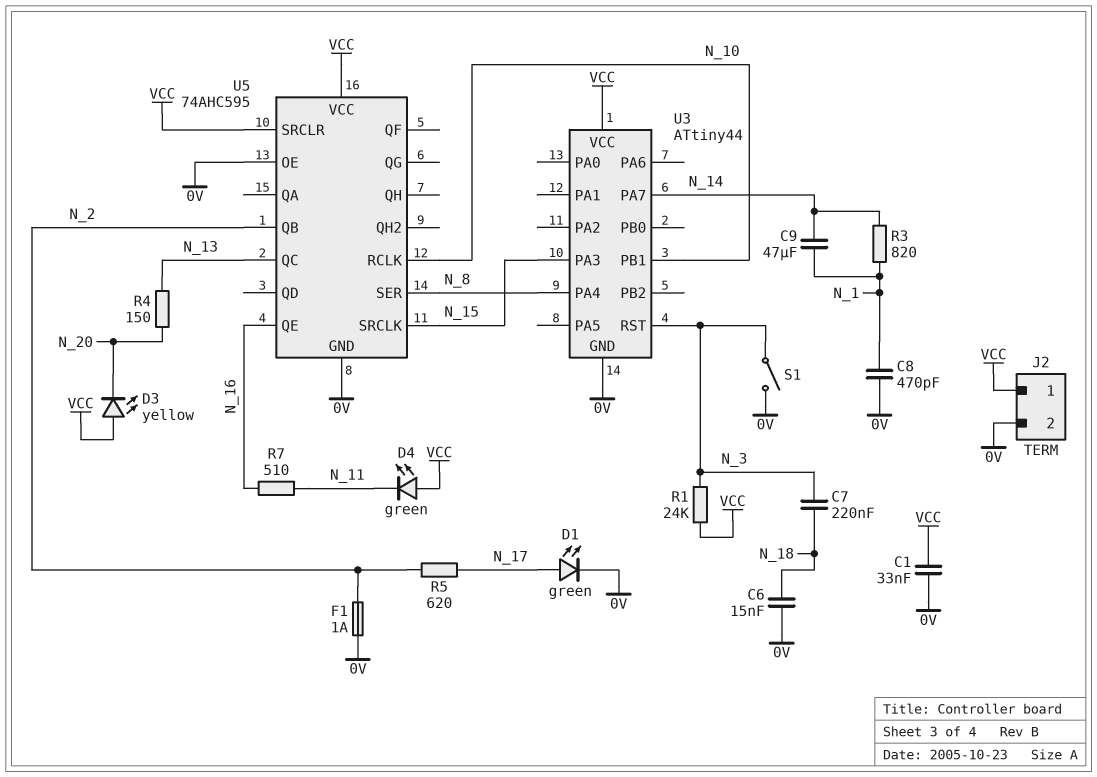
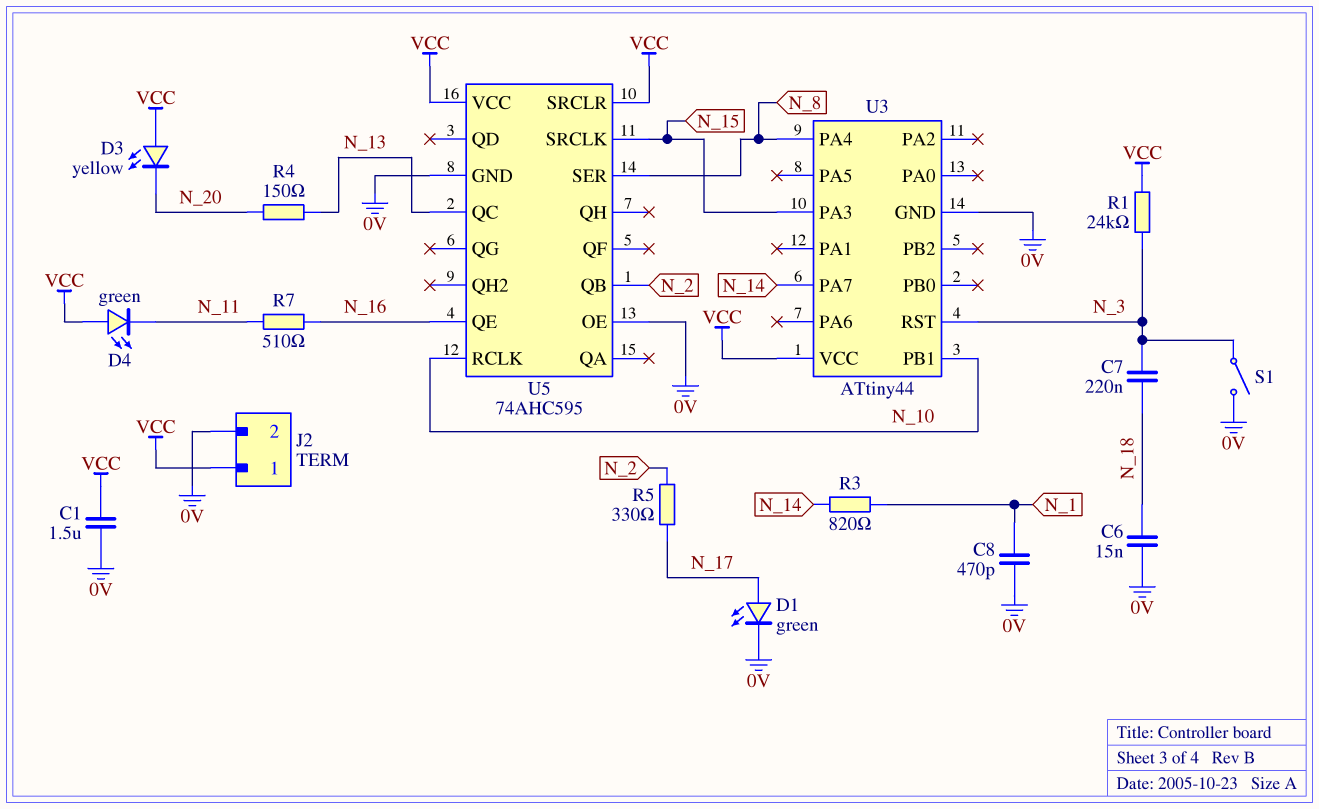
C1: 33nF (0V, VCC) -> 1.5uF (0V, VCC)
C9: 47uF (N_1, N_14) -> none
F1: 1A (0V, N_2) -> none
R5: 620 (N_2, N_17) -> 330 (N_2, N_17)

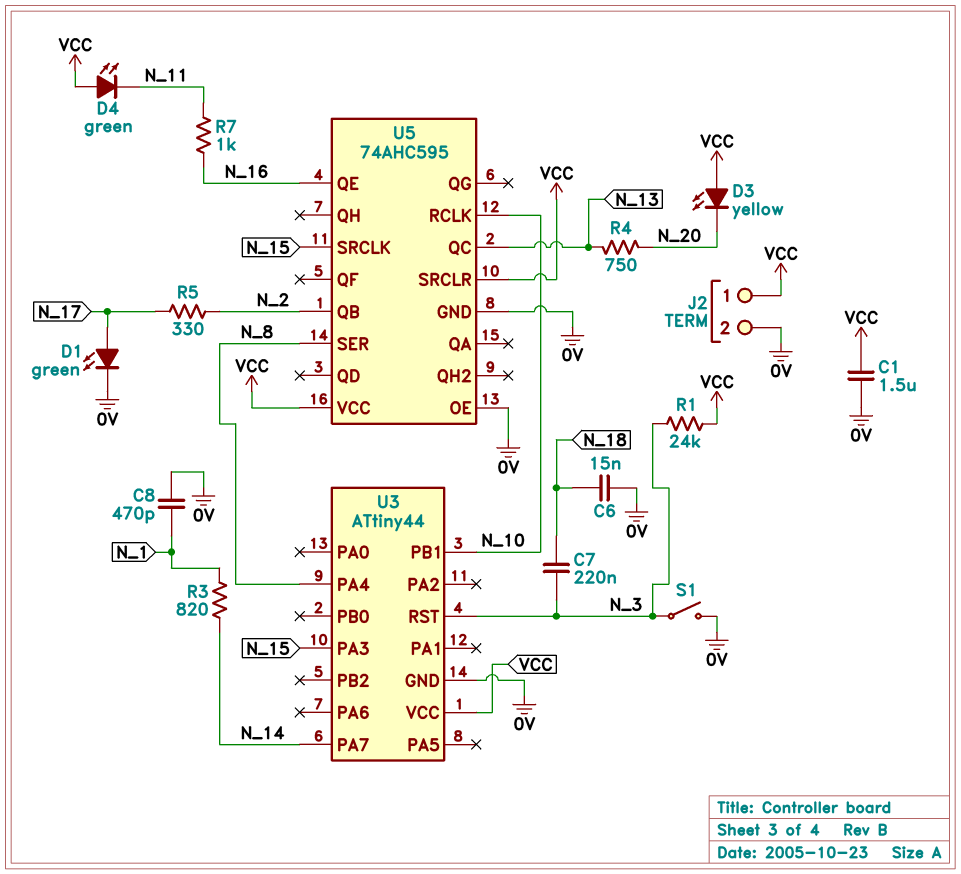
R4: 150 (N_13, N_20) -> 750 (N_13, N_20)
R7: 510 (N_11, N_16) -> 1k (N_11, N_16)

